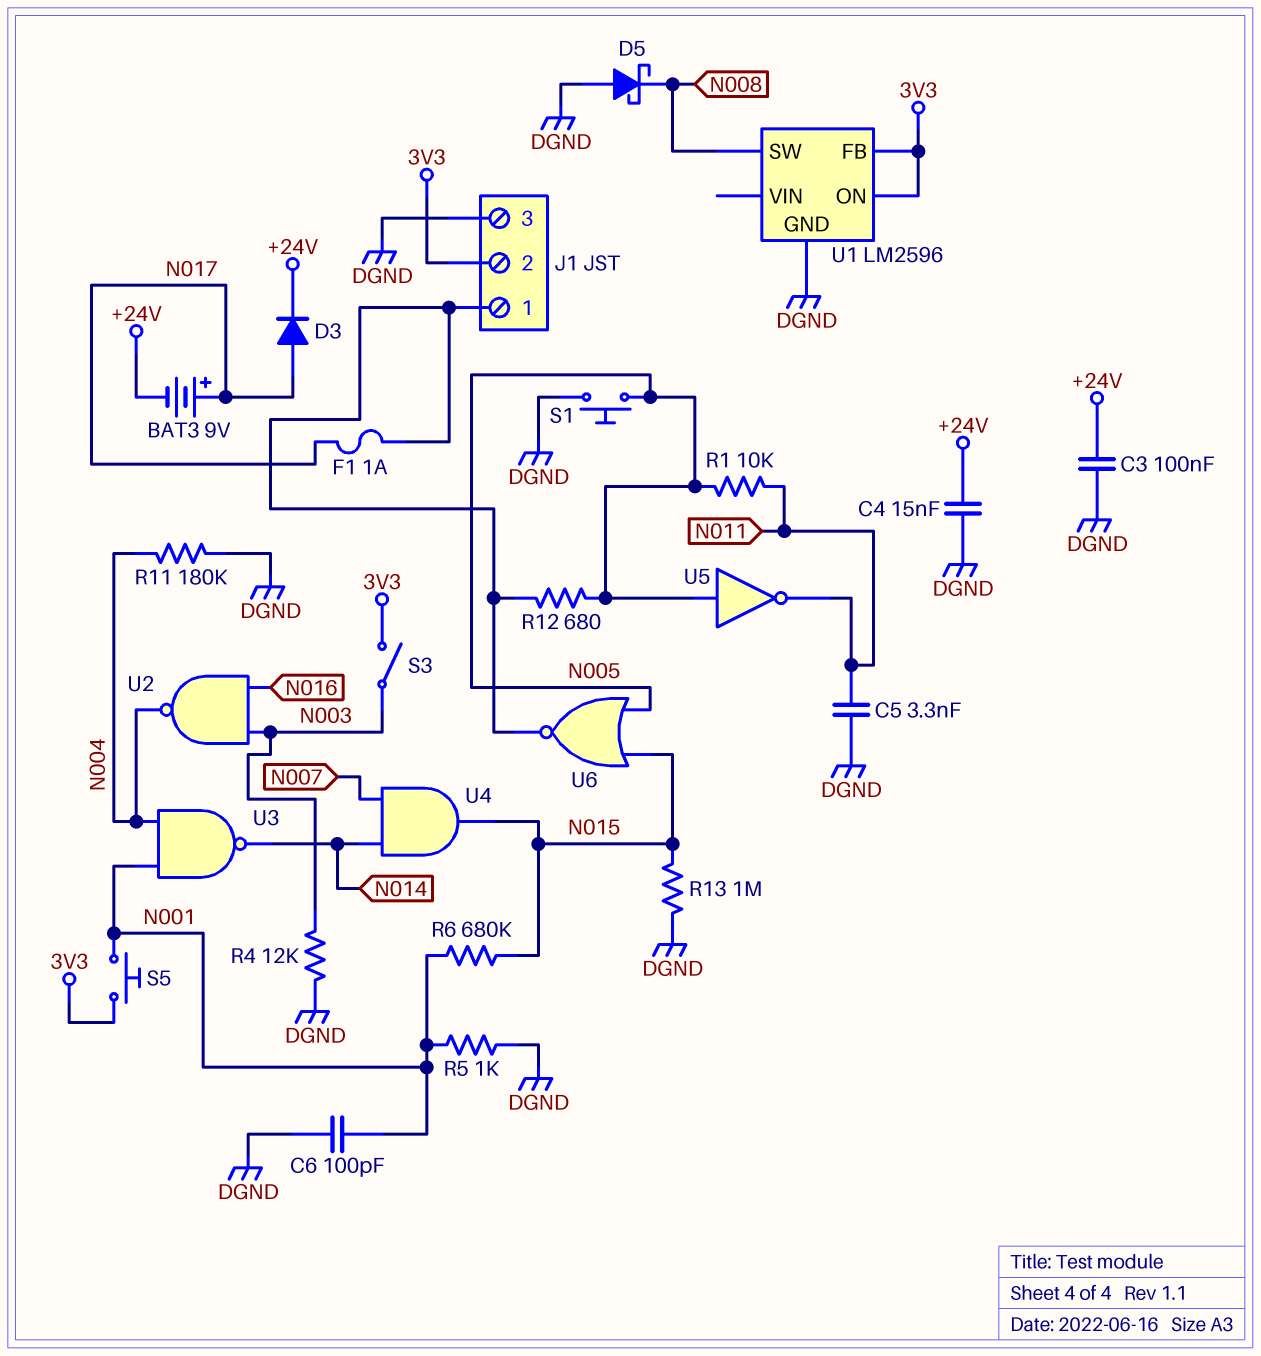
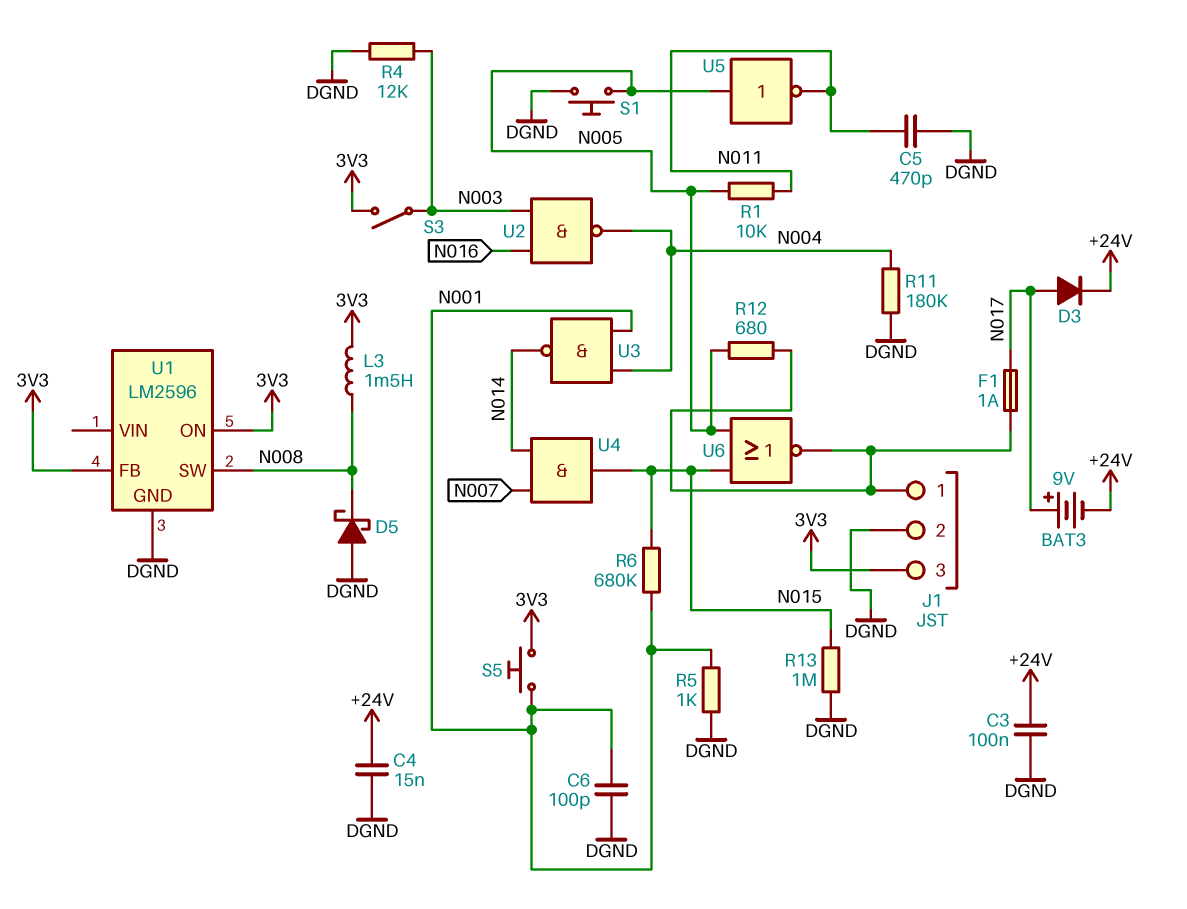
C5: 3.3nF (DGND, N011) -> 470pF (DGND, N011)
J1 pin 2: 3V3 -> DGND
J1 pin 3: DGND -> 3V3
L3: none -> 1.5mH (3V3, N008)

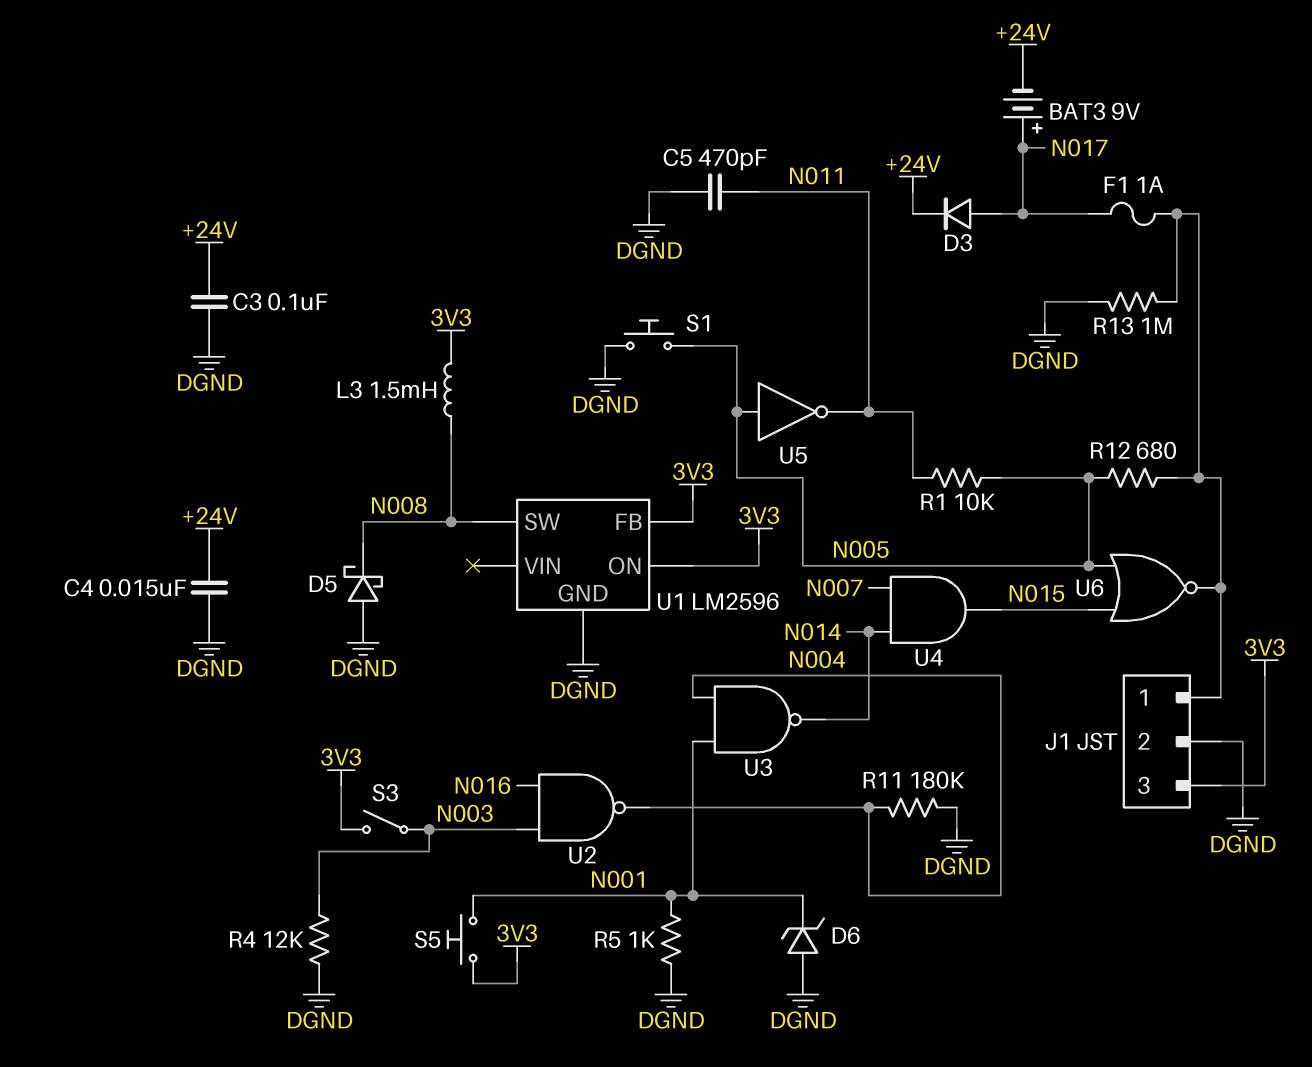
C6: 100pF (DGND, N001) -> none
D6: none -> zener (A DGND, K N001)
R6: 680k (N001, N015) -> none
R13: 1M (DGND, N015) -> 1M (DGND, J1/1)

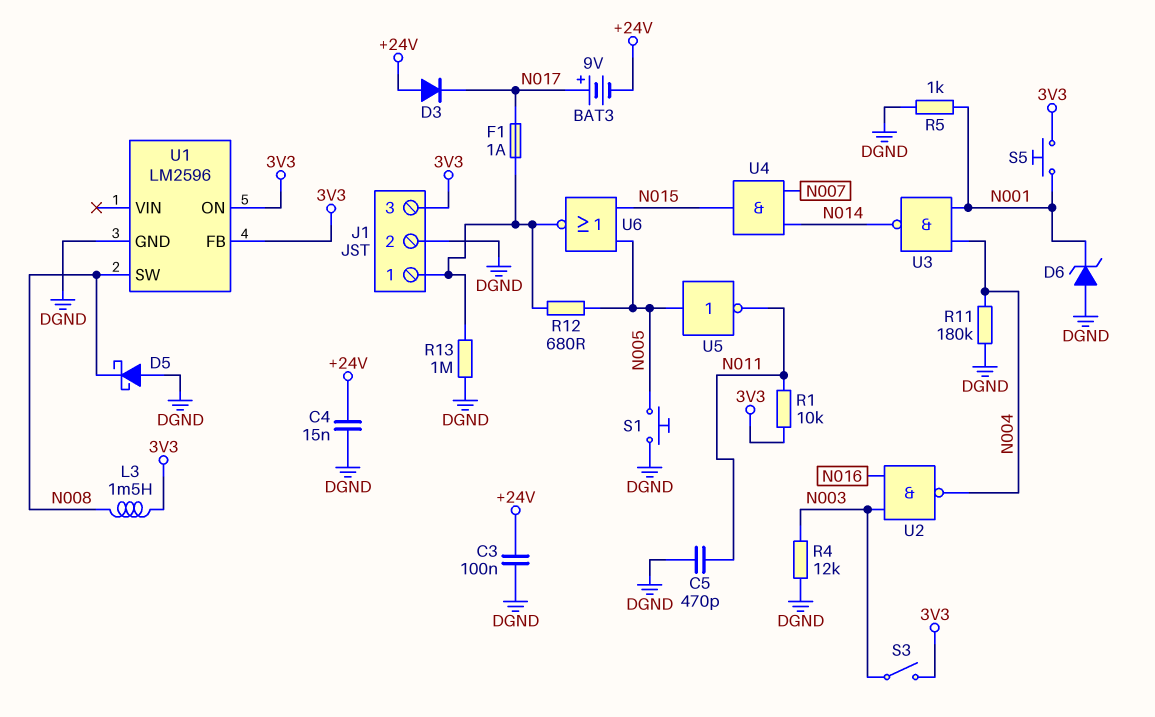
D3: diode (A N017, K +24V) -> diode (A +24V, K N017)
R1: 10k (N005, N011) -> 10k (3V3, N011)

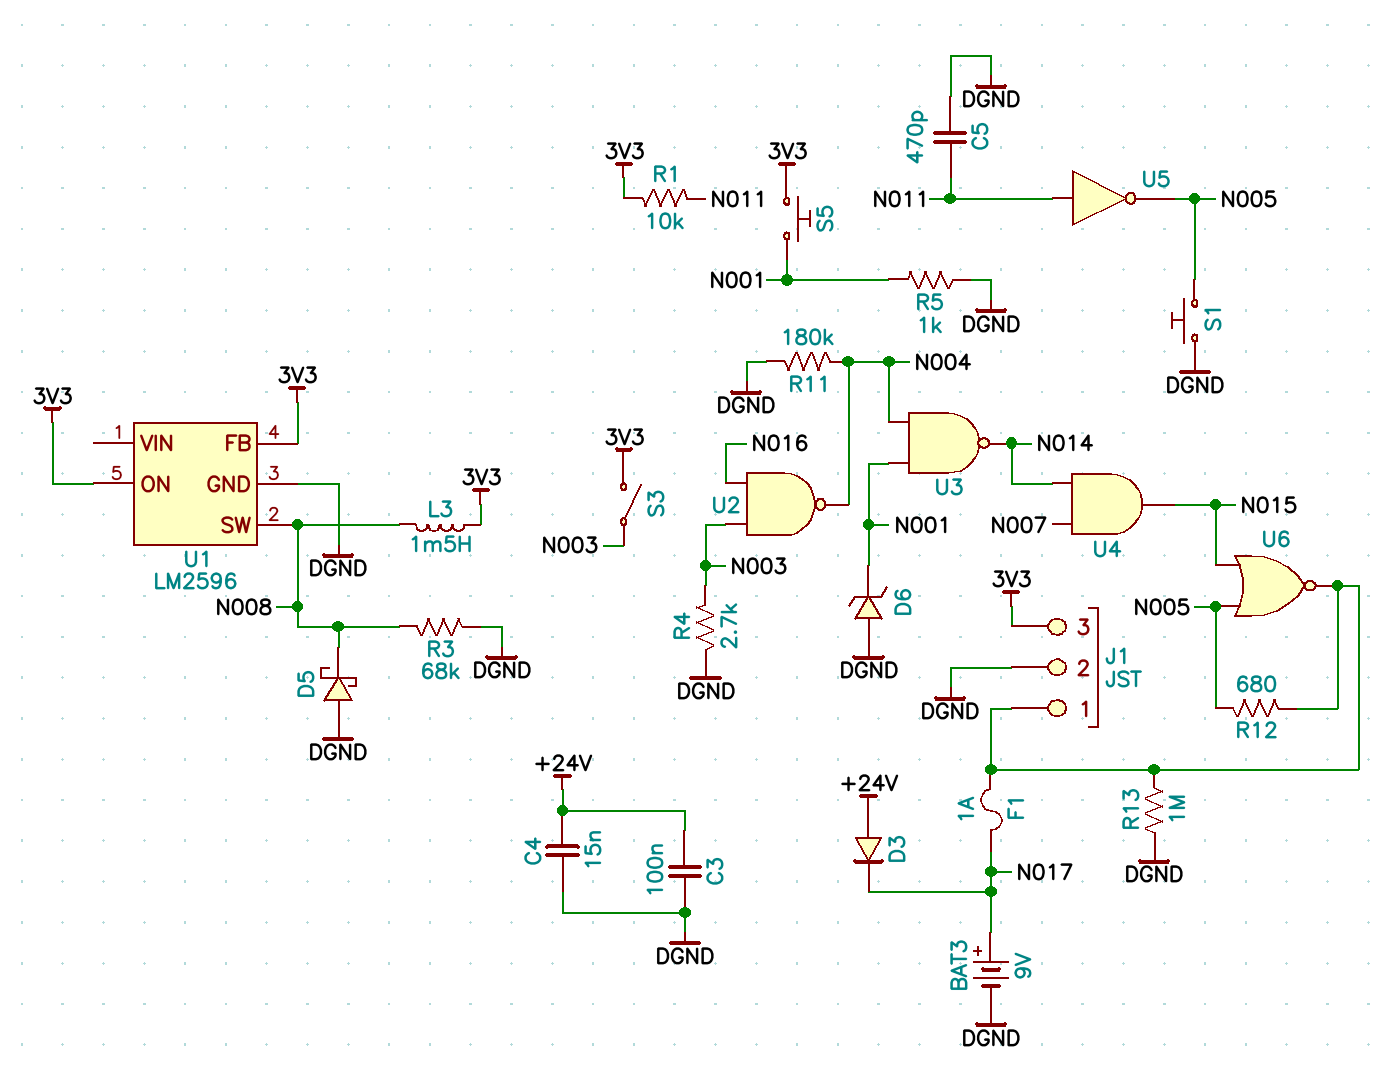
BAT3: 9V (plus N017, minus +24V) -> 9V (plus N017, minus DGND)
R3: none -> 68k (DGND, N008)
R4: 12k (DGND, N003) -> 2.7k (DGND, N003)
U5: NOT (in N005, out N011) -> NOT (in N011, out N005)

